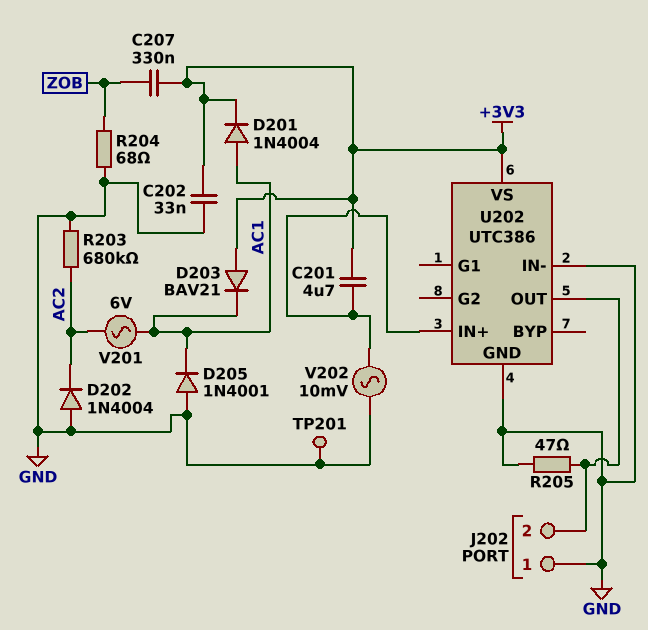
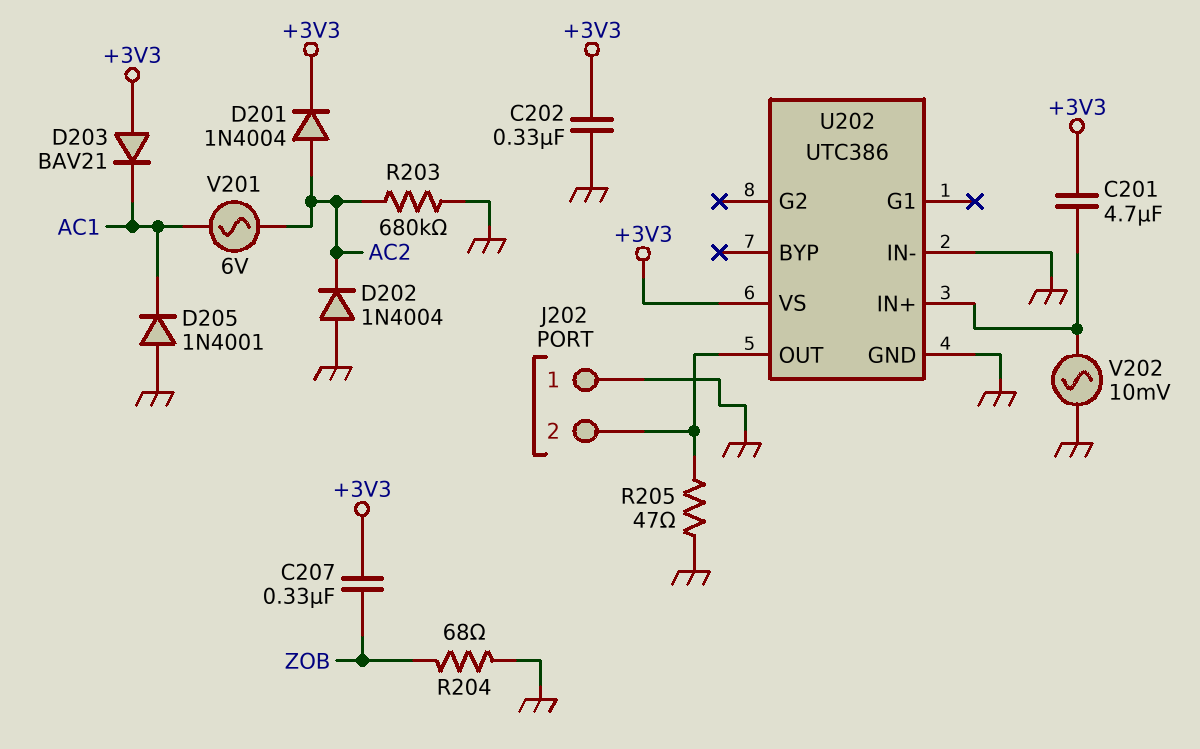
C202: 33nF (+3V3, GND) -> 330nF (+3V3, GND)
D201: diode 1N4004 (A AC1, K +3V3) -> diode 1N4004 (A AC2, K +3V3)
TP201: test point (GND) -> none

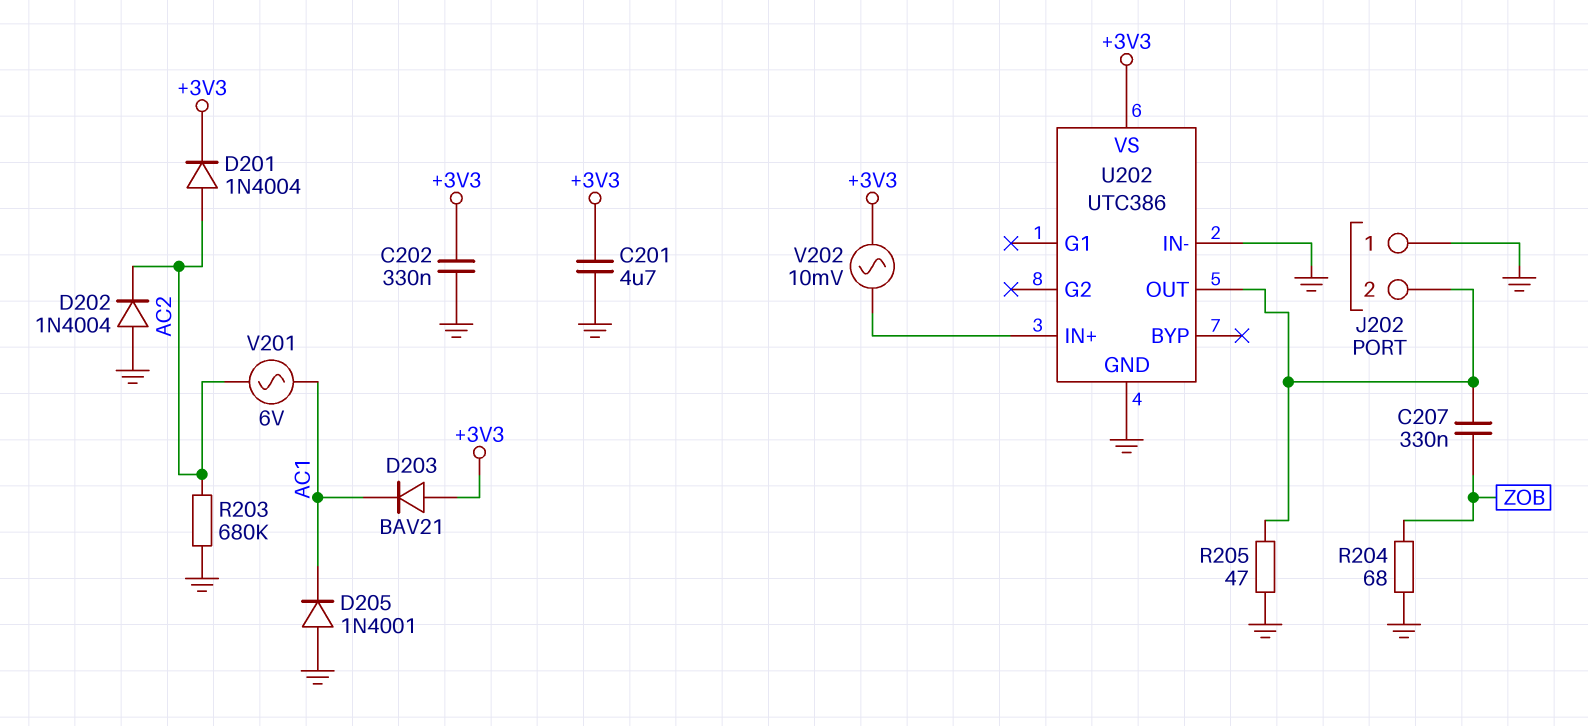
C201: 4.7uF (+3V3, U202/IN+) -> 4.7uF (+3V3, GND)
C207: 330nF (+3V3, ZOB) -> 330nF (J202/2, ZOB)
V202: AC 10mV (GND, U202/IN+) -> AC 10mV (+3V3, U202/IN+)

